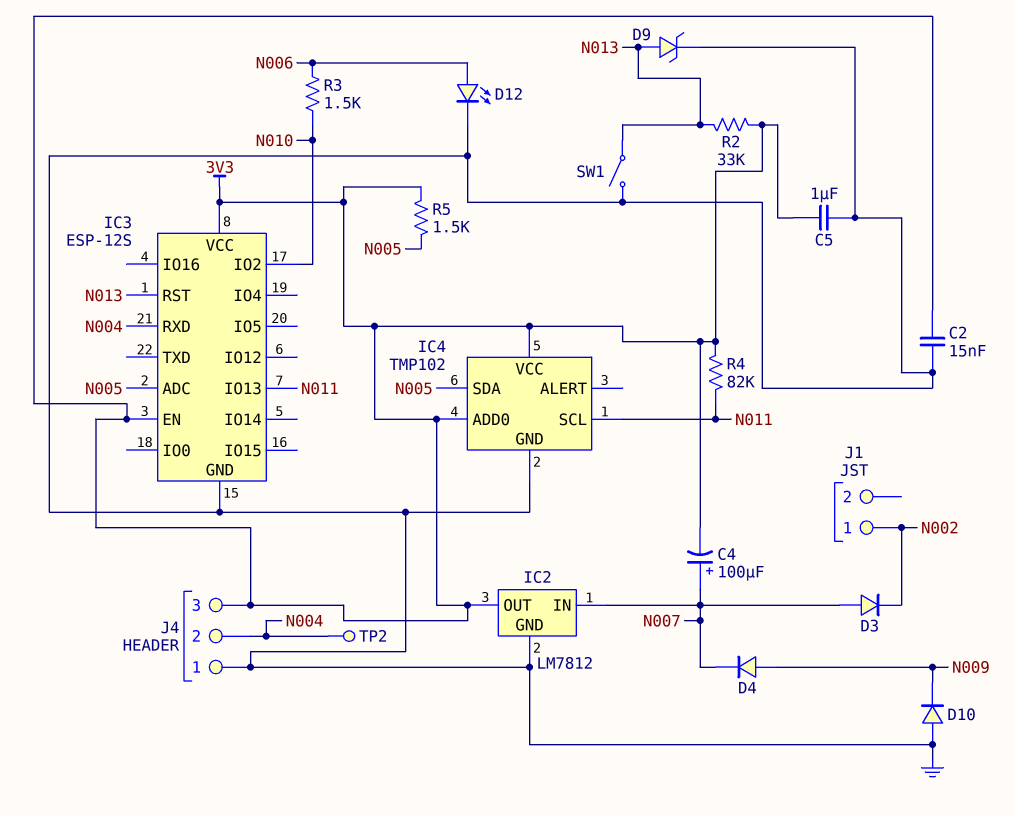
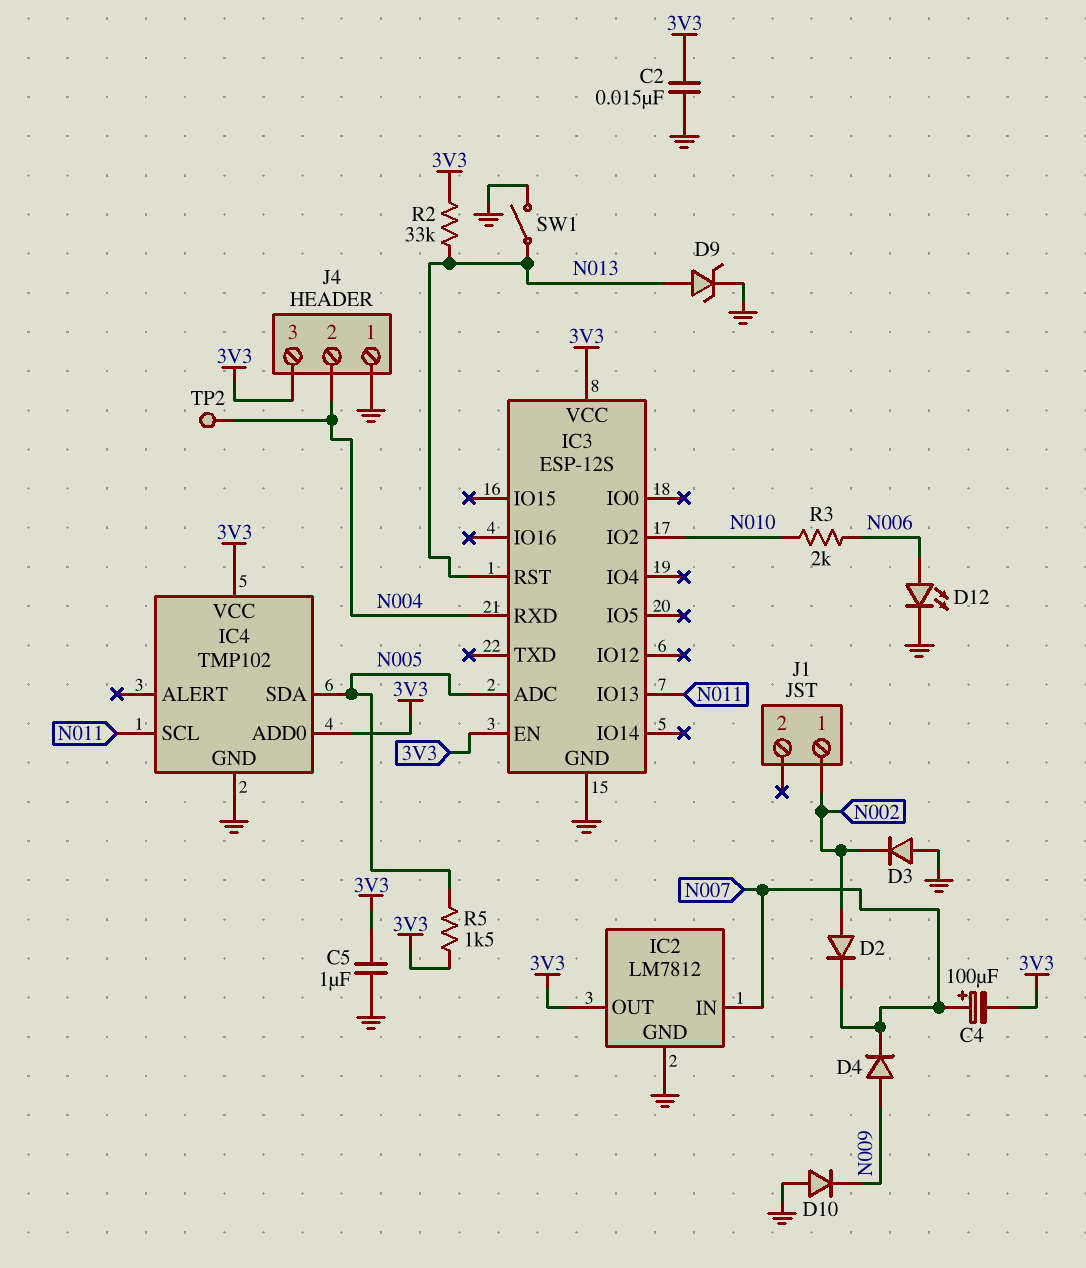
D2: none -> diode (A N002, K N007)
D3: diode (A N007, K N002) -> diode (A GND, K N002)
R3: 1.5k (N006, N010) -> 2k (N006, N010)
R4: 82k (3V3, N011) -> none

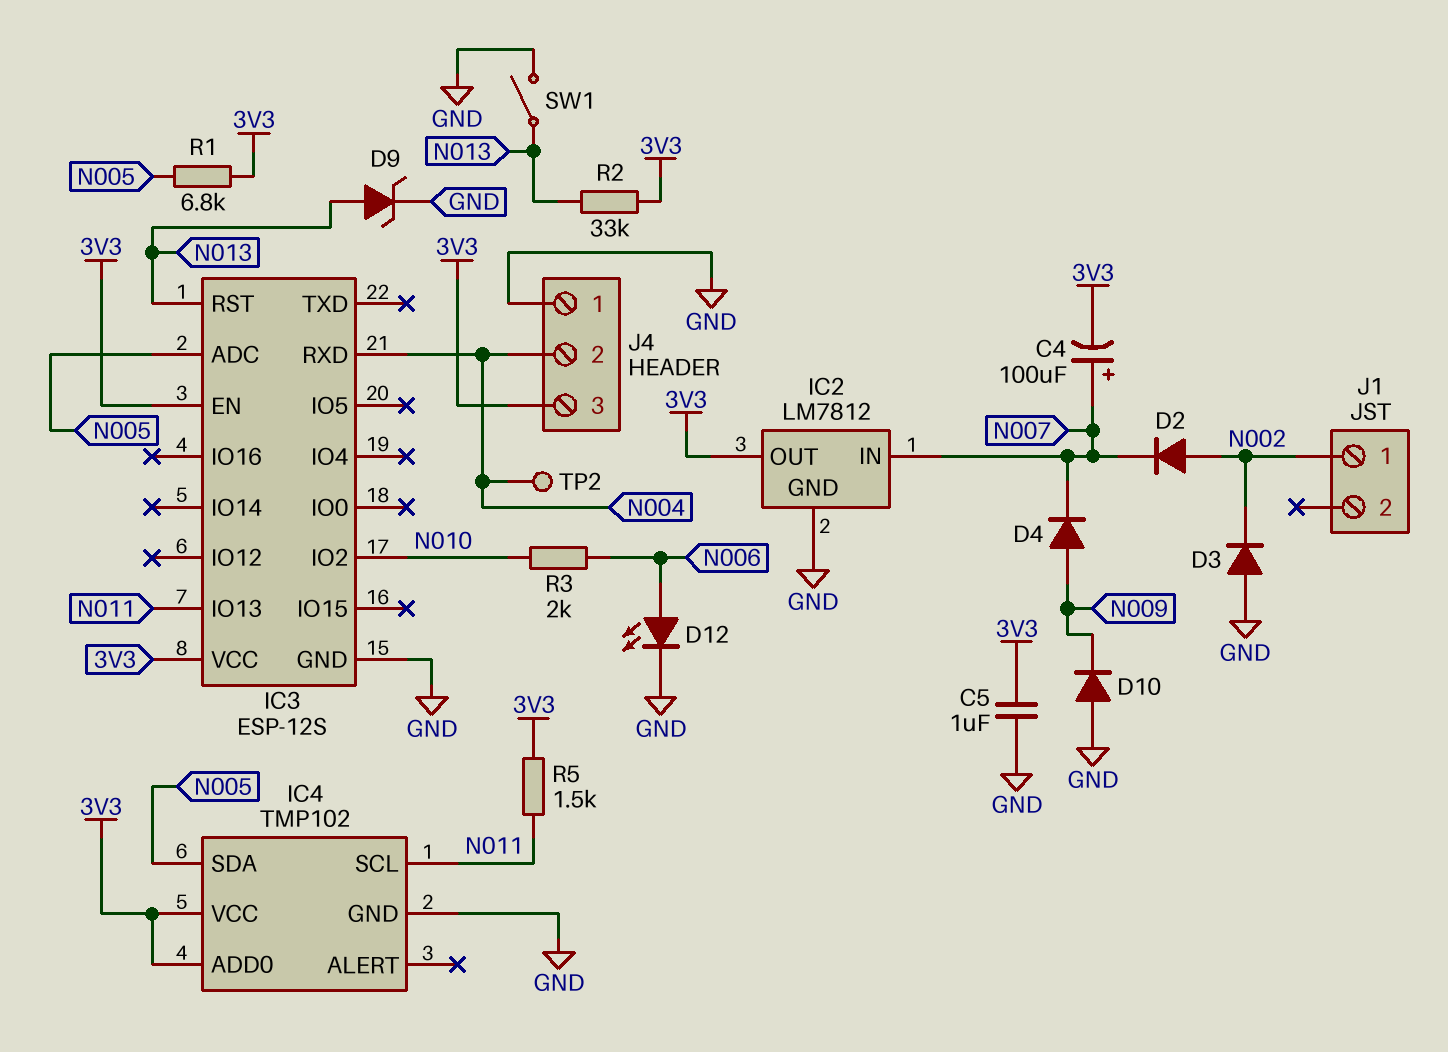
C2: 15nF (3V3, GND) -> none
R1: none -> 6.8k (3V3, N005)
R5: 1.5k (3V3, N005) -> 1.5k (3V3, N011)

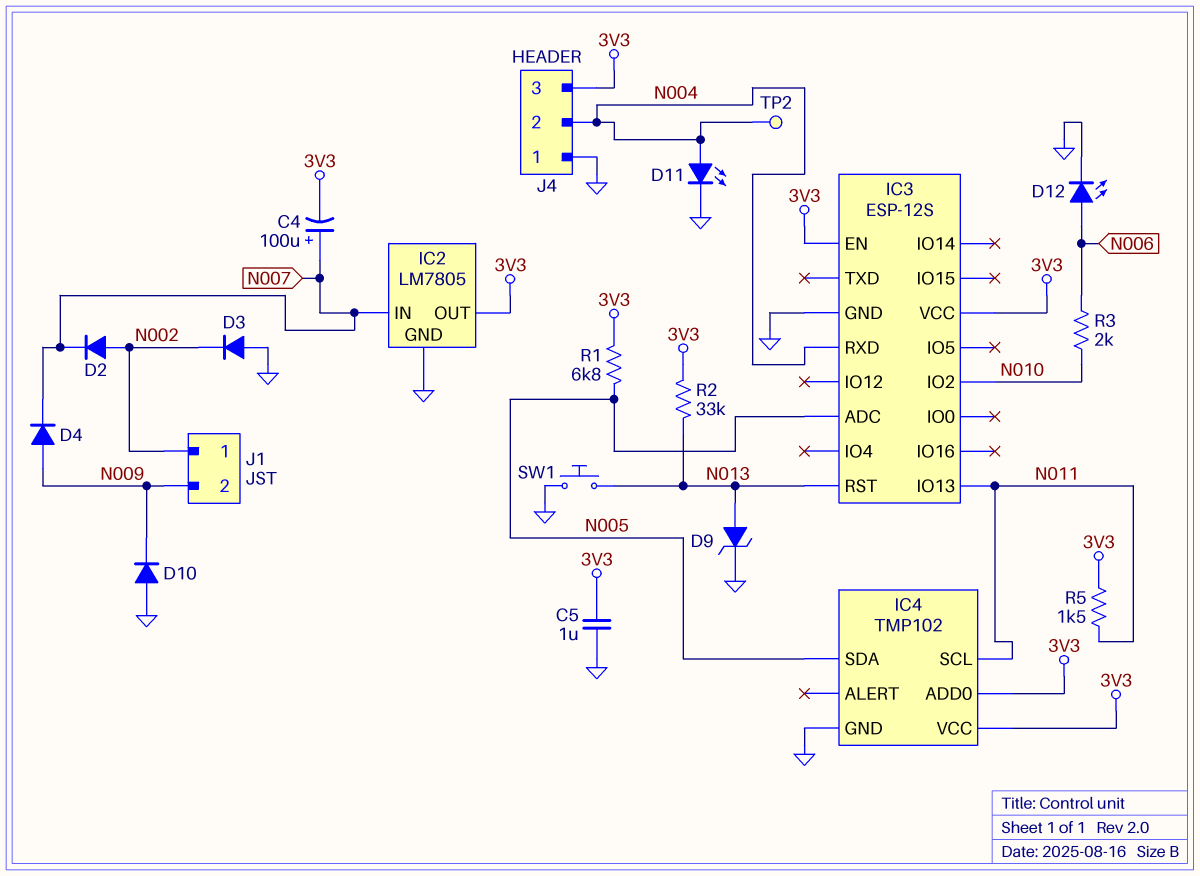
D11: none -> LED (A N004, K GND)
IC2: LM7812 -> LM7805
J1 pin 2: none -> N009
SW1: switch (GND, N013) -> button (GND, N013)

